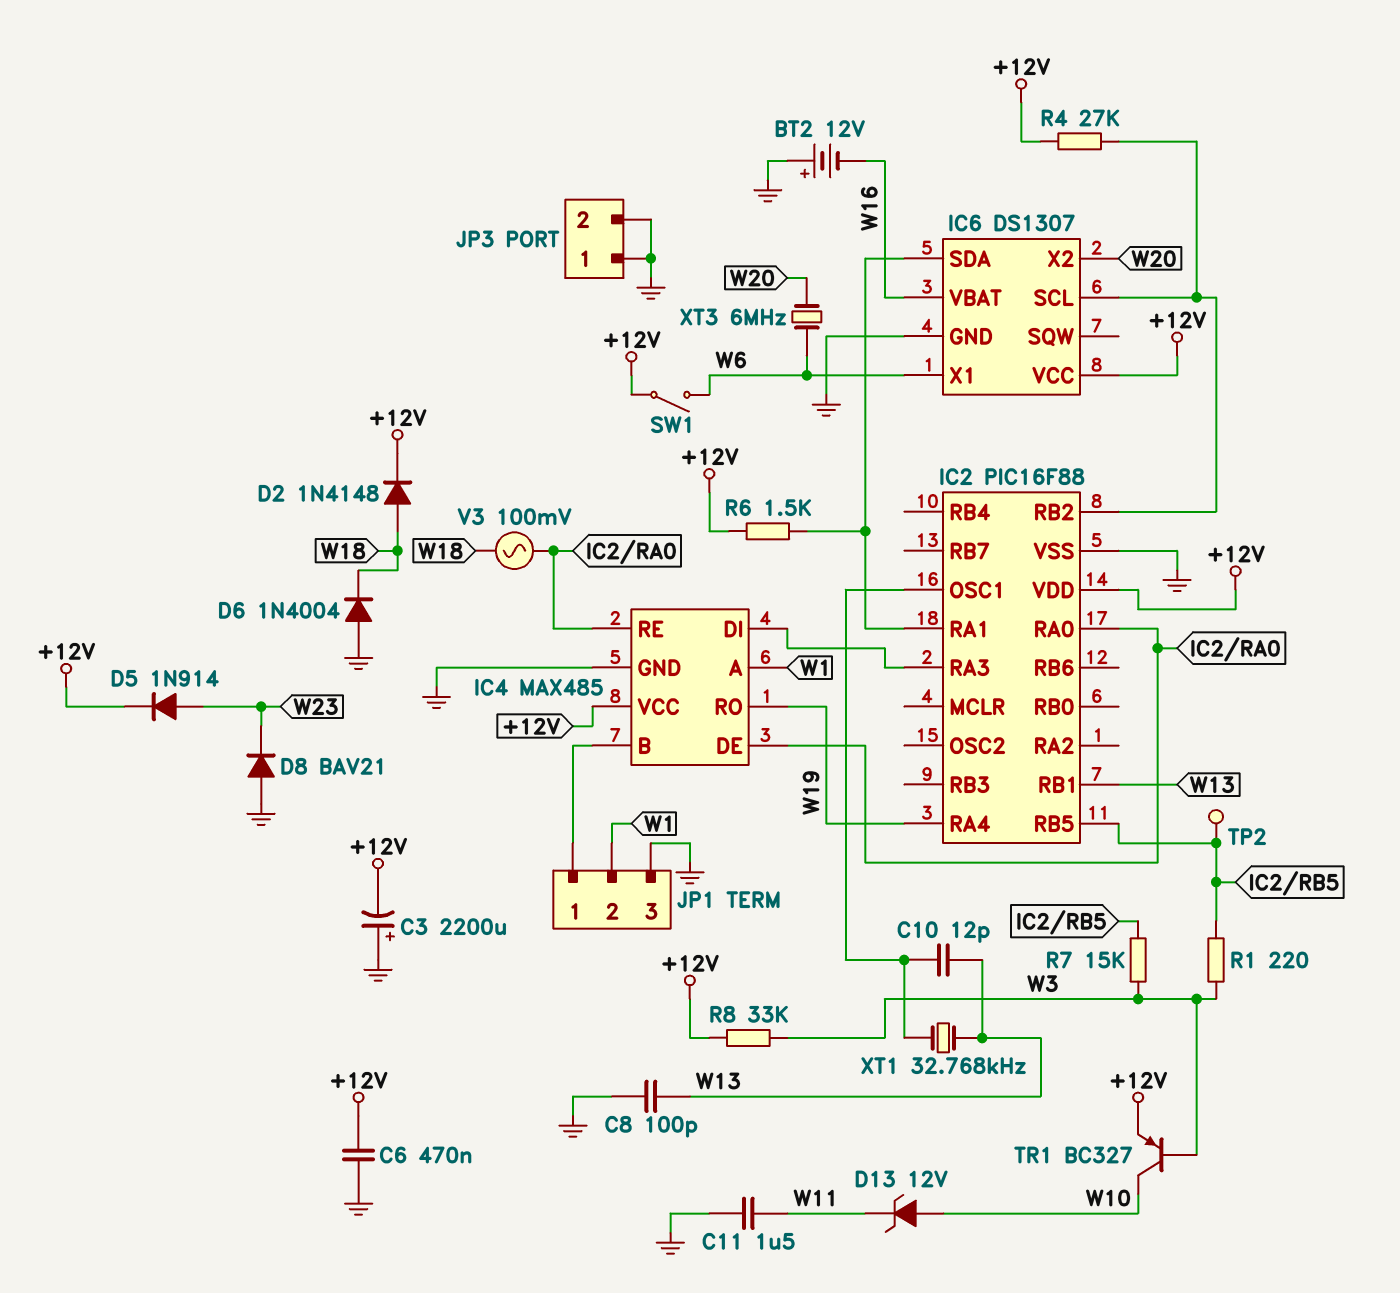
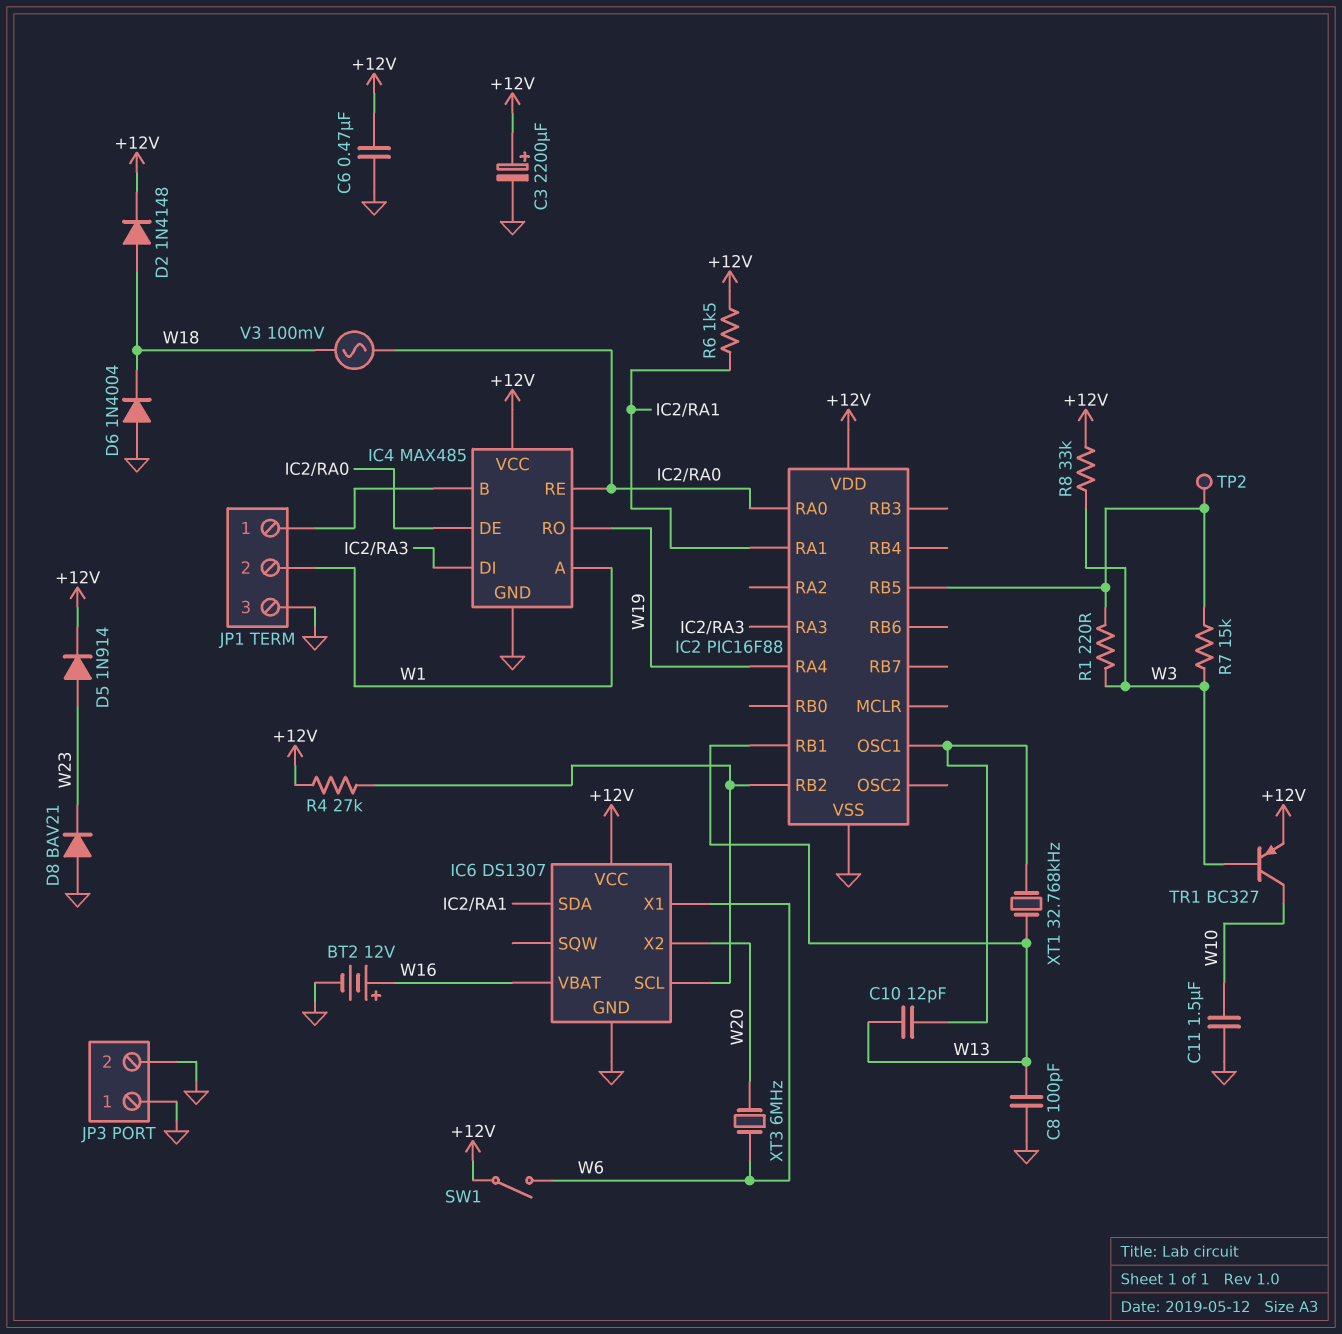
BT2: 12V (plus GND, minus W16) -> 12V (plus W16, minus GND)
C3: 2200uF (plus GND, minus +12V) -> 2200uF (plus +12V, minus GND)
C11: 1.5uF (GND, W11) -> 1.5uF (GND, W10)
D13: zener 12V (A W10, K W11) -> none

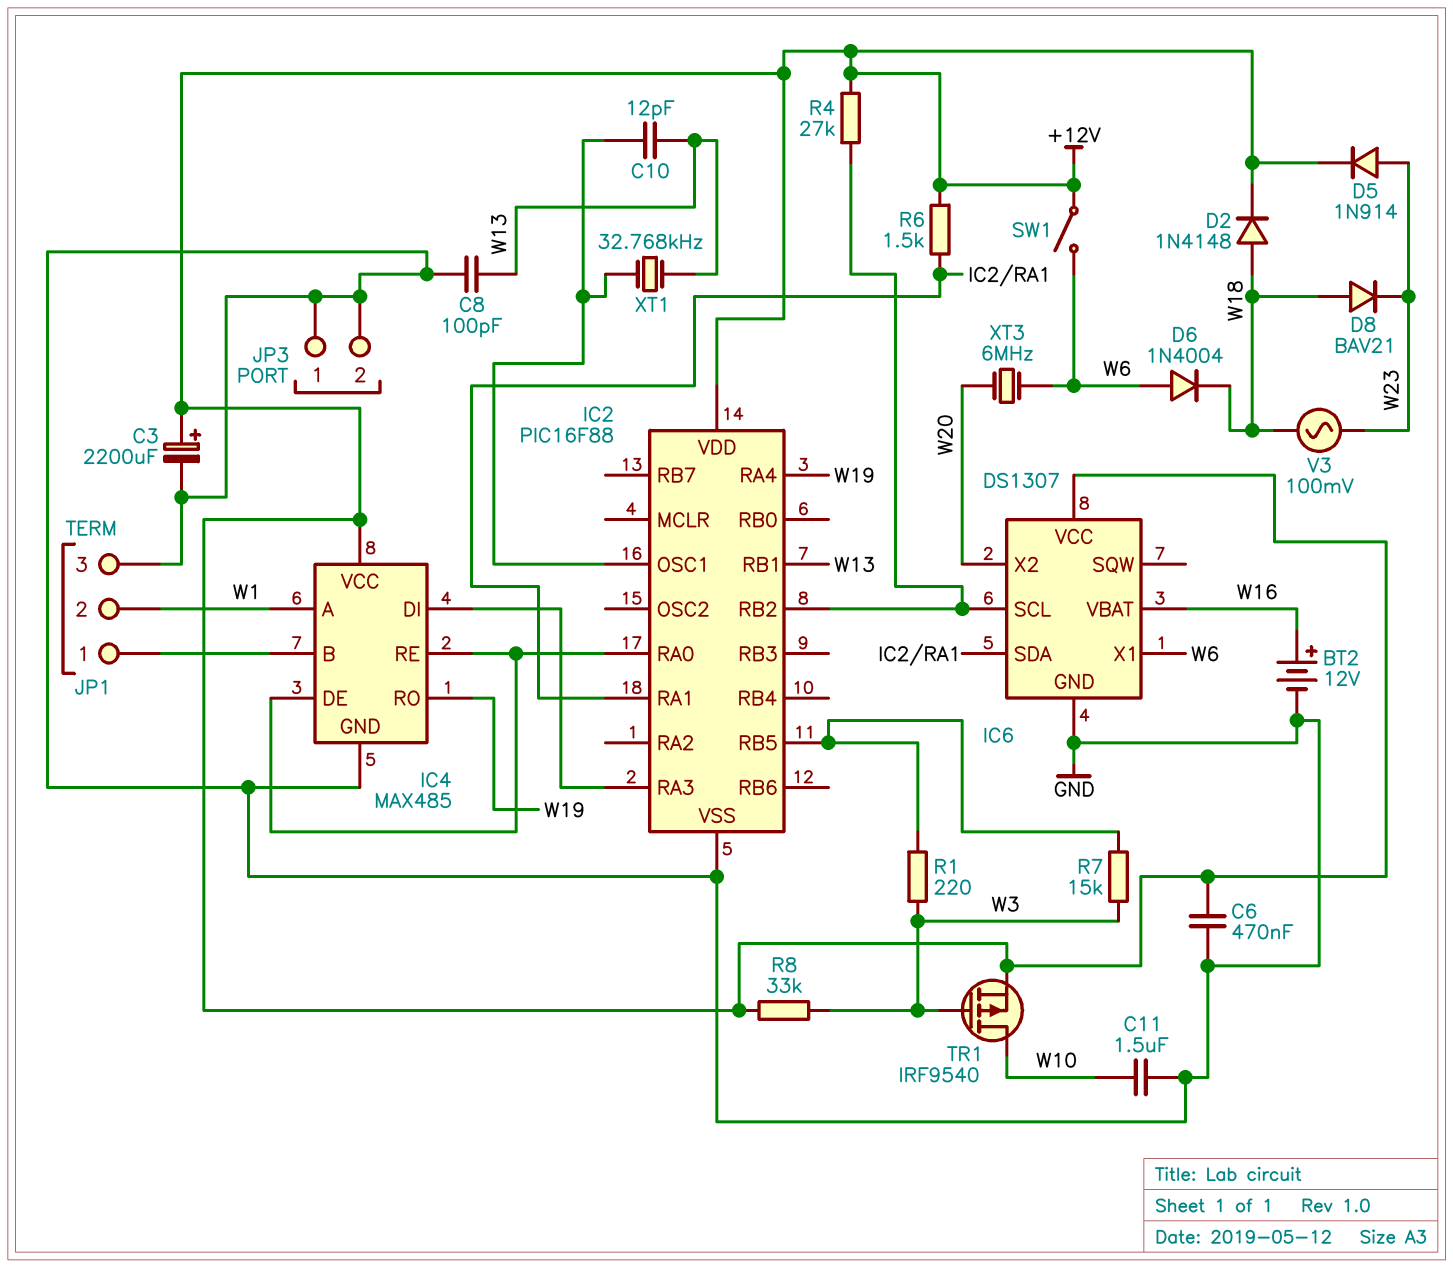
D6: diode 1N4004 (A GND, K W18) -> diode 1N4004 (A W6, K W18)
D8: diode BAV21 (A GND, K W23) -> diode BAV21 (A W18, K W23)
TP2: test point (IC2/RB5) -> none
TR1: PNP BC327 (B W3, C W10, E +12V) -> PMOS IRF9540 (G W3, D W10, S +12V)
V3: AC 100mV (IC2/RA0, W18) -> AC 100mV (W18, W23)

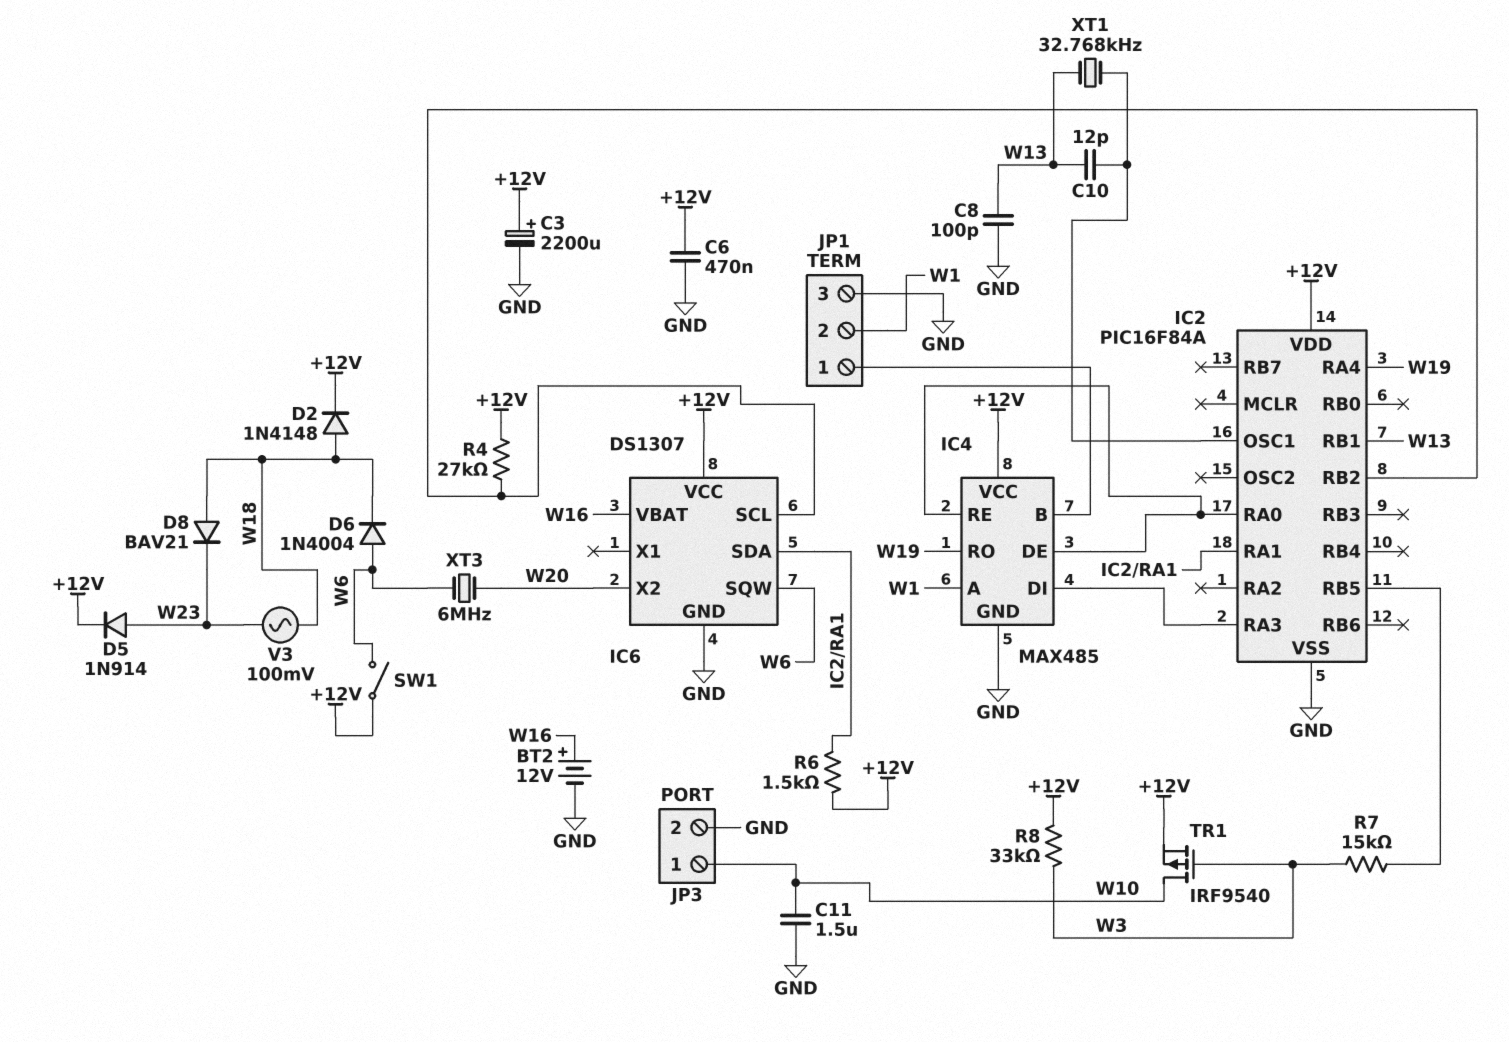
IC2: PIC16F88 -> PIC16F84A
IC6 pin SQW: none -> W6
IC6 pin X1: W6 -> none
JP3 pin 1: GND -> W10
R1: 220 (IC2/RB5, W3) -> none

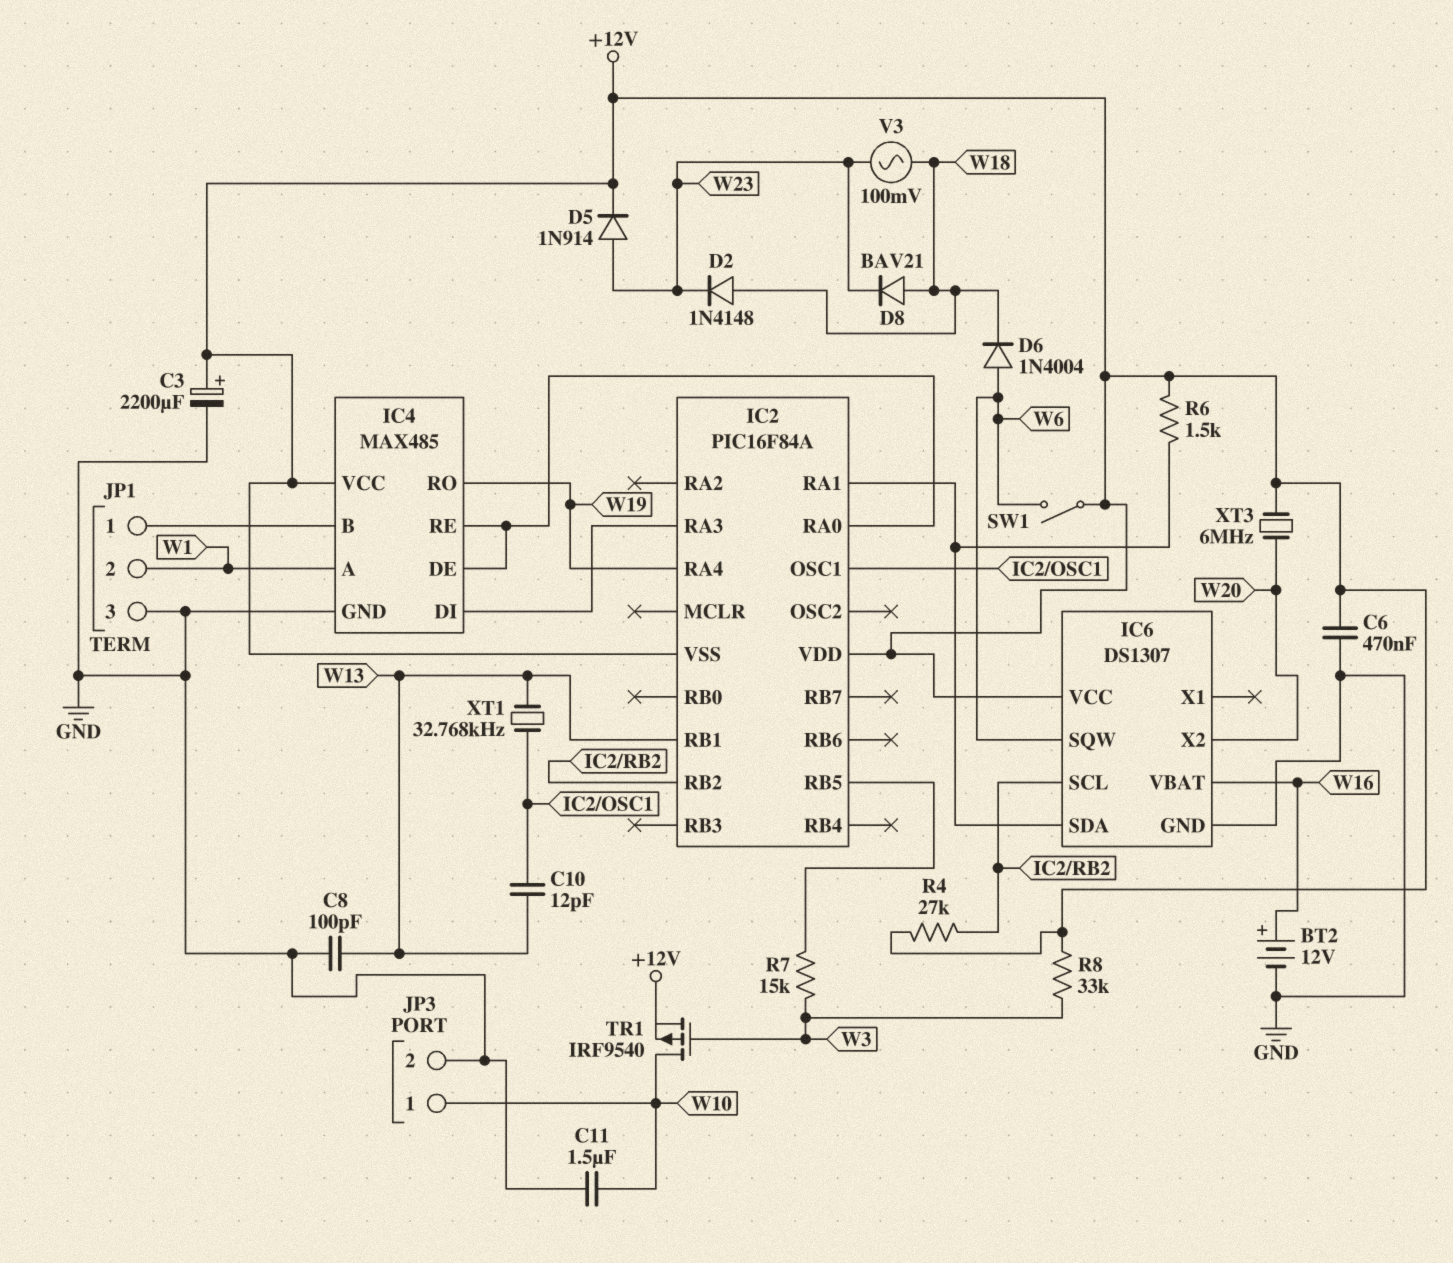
D2: diode 1N4148 (A W18, K +12V) -> diode 1N4148 (A W18, K W23)
IC2 pin VSS: GND -> +12V
XT3: 6MHz (W6, W20) -> 6MHz (+12V, W20)

